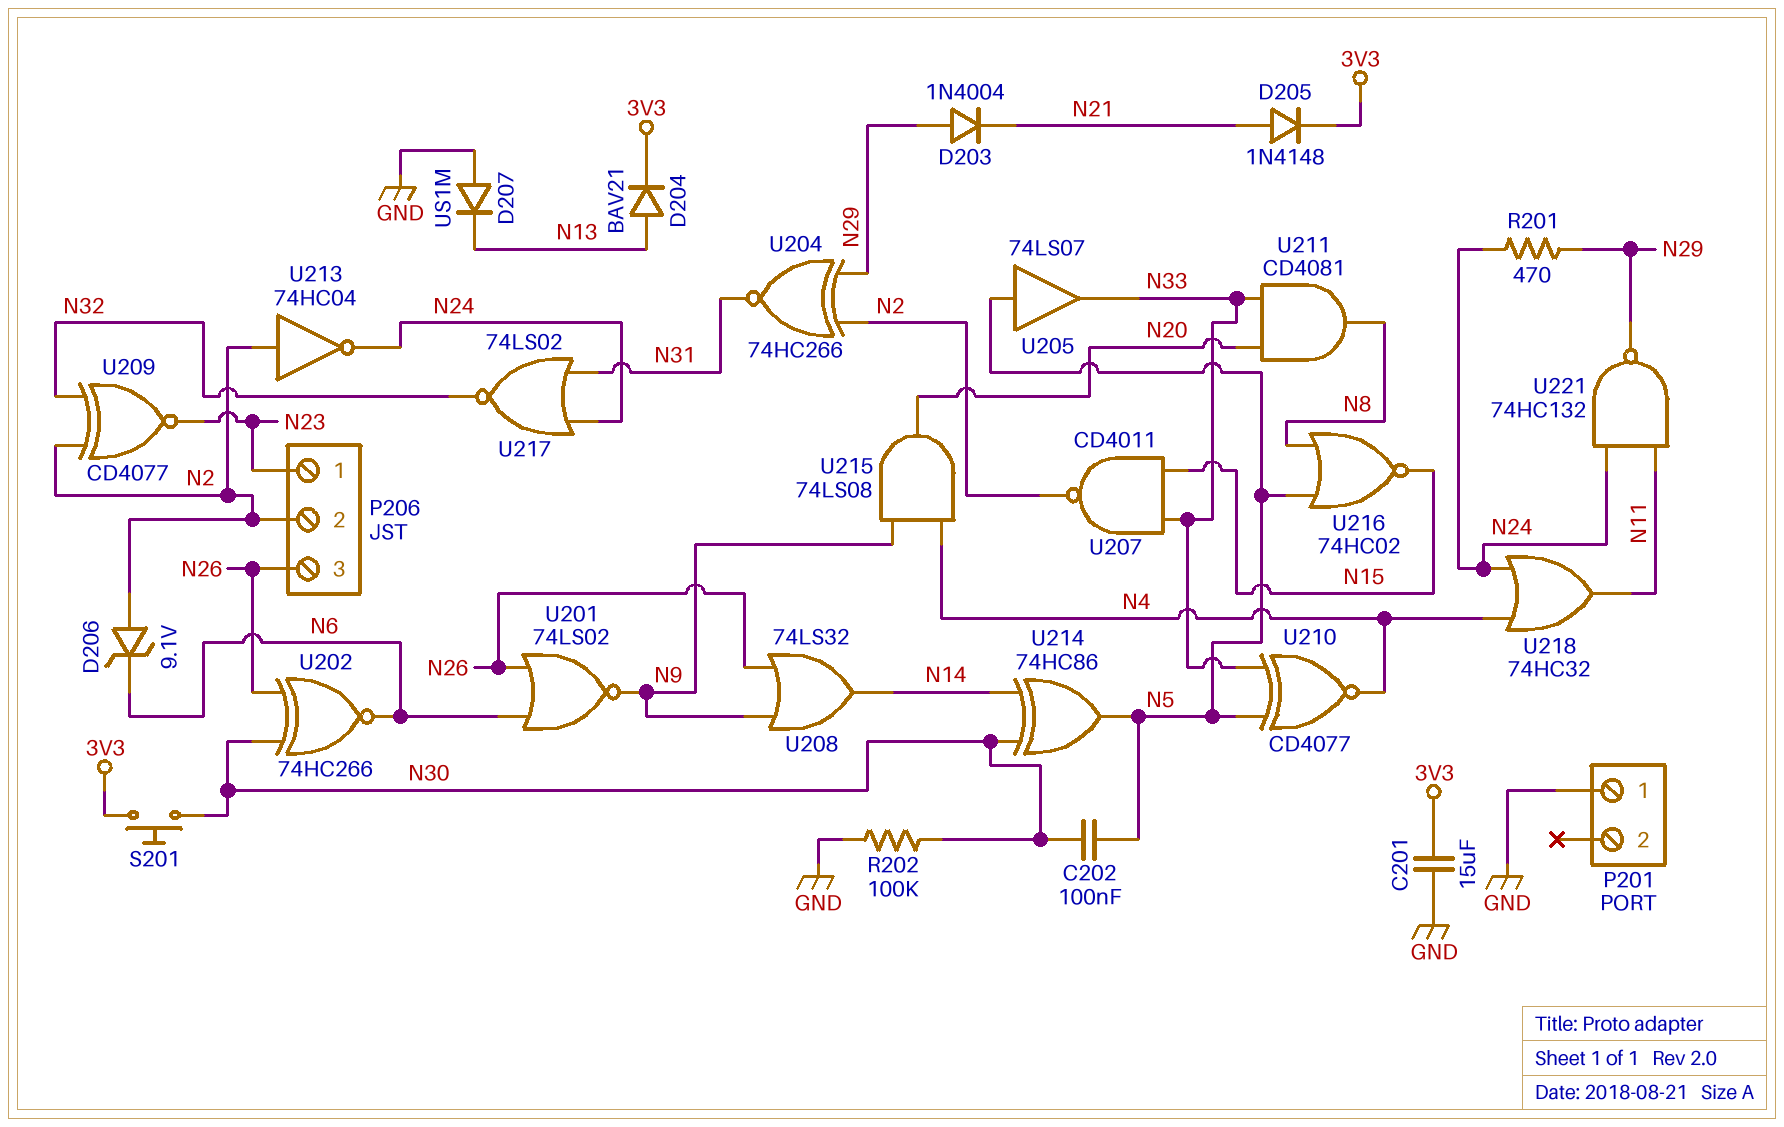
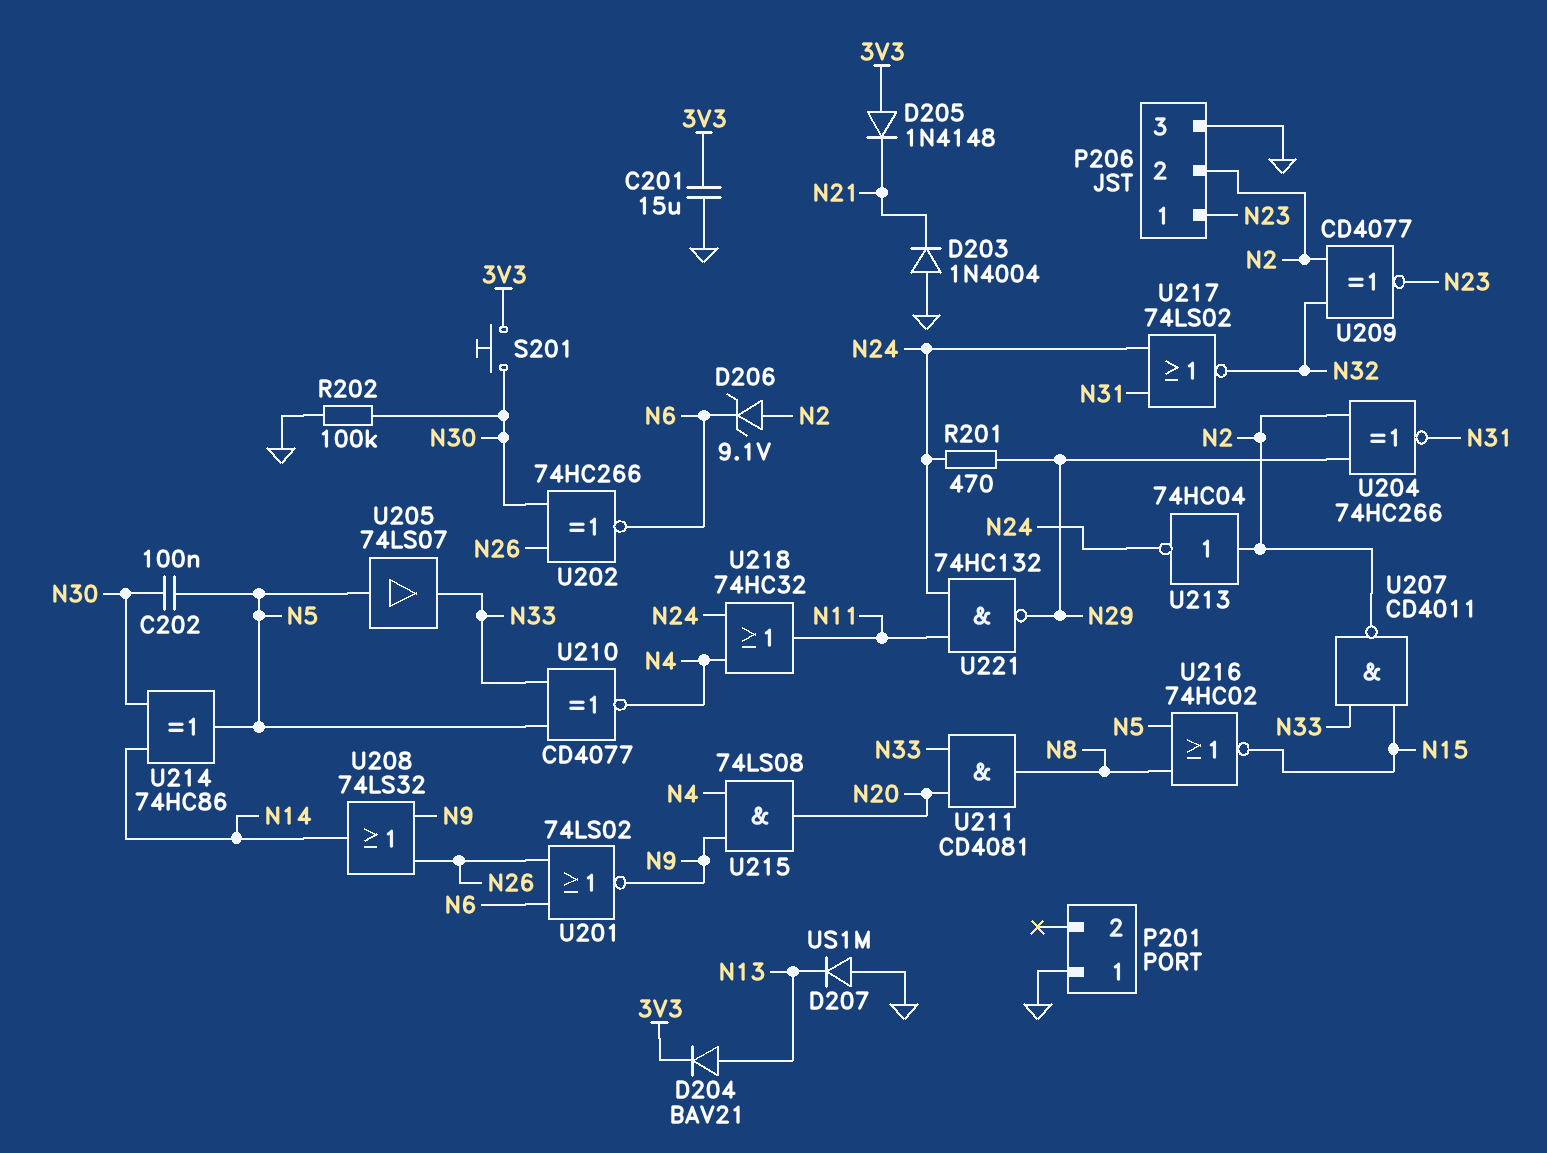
D203: diode 1N4004 (A N29, K N21) -> diode 1N4004 (A GND, K N21)
D205: diode 1N4148 (A N21, K 3V3) -> diode 1N4148 (A 3V3, K N21)
P206 pin 3: N26 -> GND

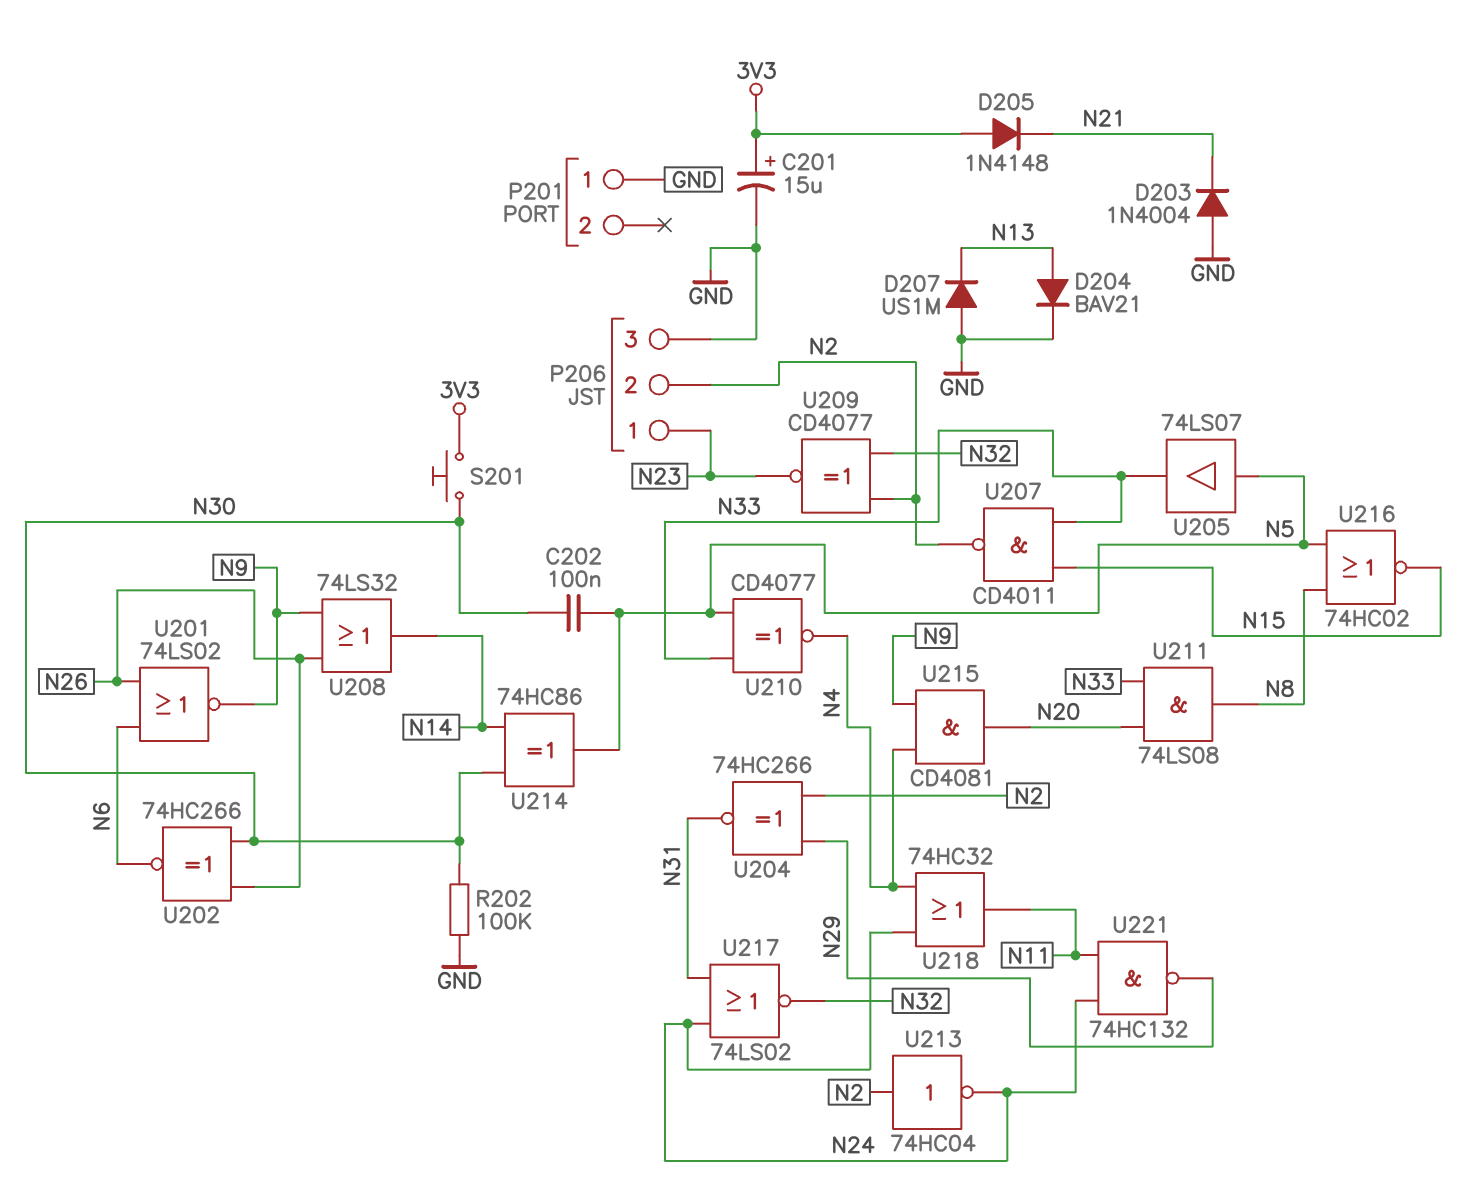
C201: 15uF (3V3, GND) -> 15uF (plus 3V3, minus GND)
D204: diode BAV21 (A N13, K 3V3) -> diode BAV21 (A N13, K GND)
D206: zener 9.1V (A N2, K N6) -> none
R201: 470 (N24, N29) -> none
U211: AND CD4081 (in N20, in N33, out N8) -> AND 74LS08 (in N20, in N33, out N8)
U215: AND 74LS08 (in N4, in N9, out N20) -> AND CD4081 (in N4, in N9, out N20)

